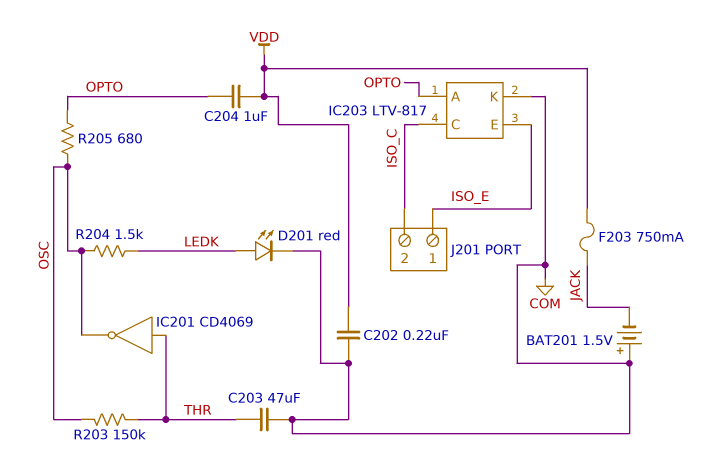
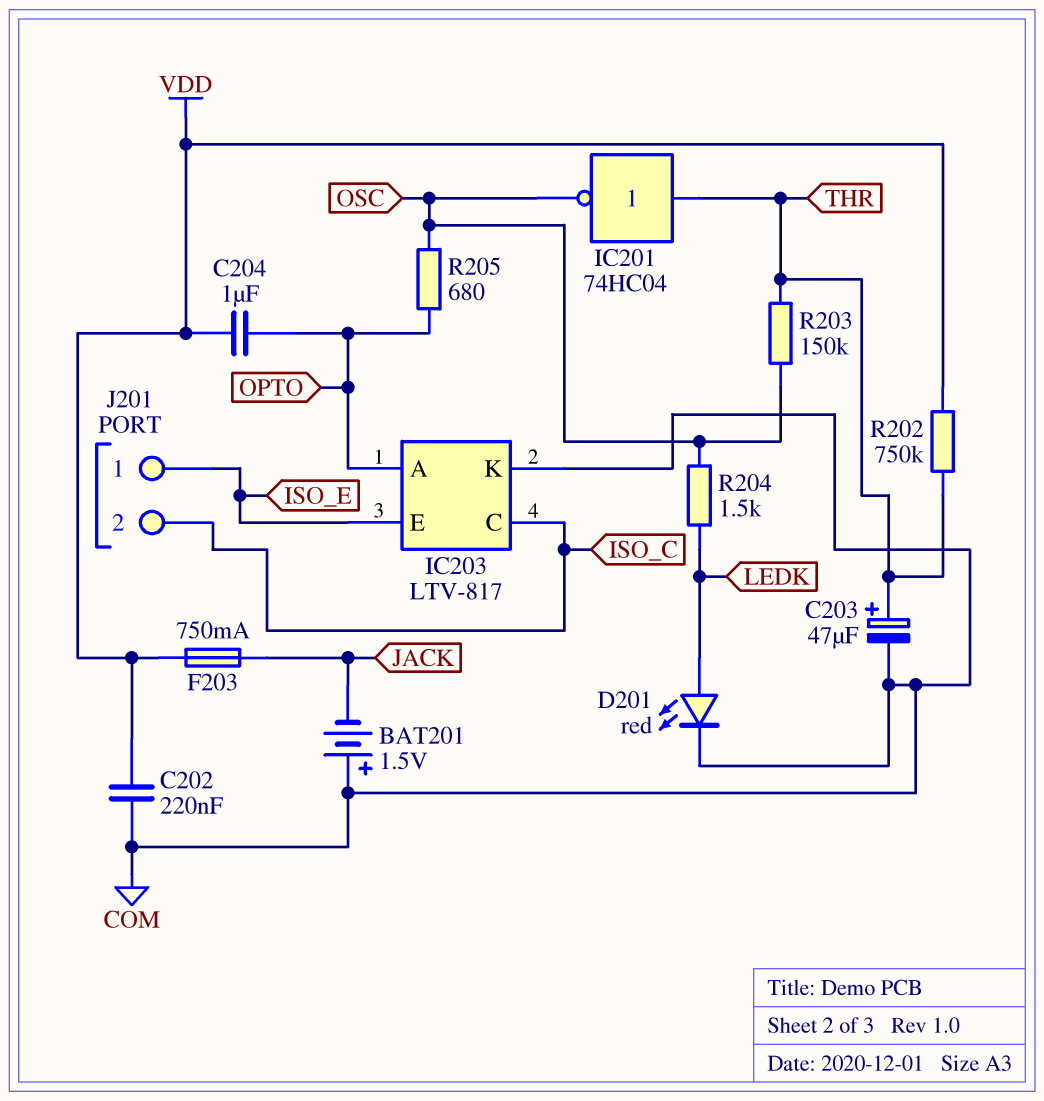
C203: 47uF (COM, THR) -> 47uF (plus THR, minus COM)
IC201: NOT CD4069 (in THR, out OSC) -> NOT 74HC04 (in THR, out OSC)
R202: none -> 750k (THR, VDD)

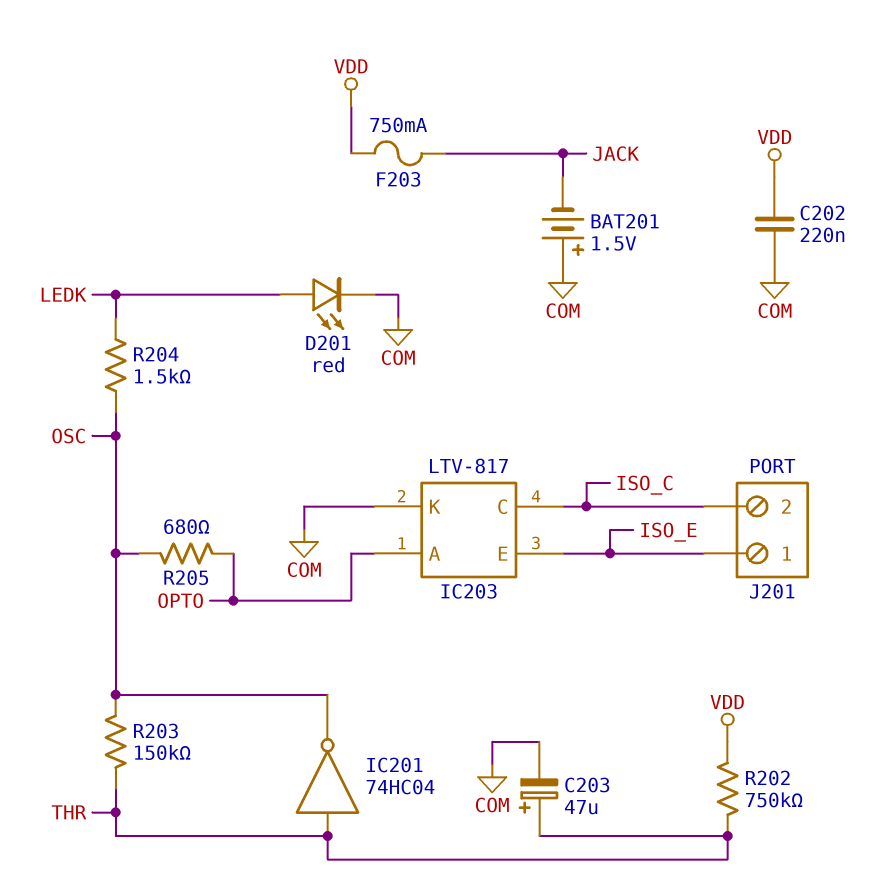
C204: 1uF (OPTO, VDD) -> none

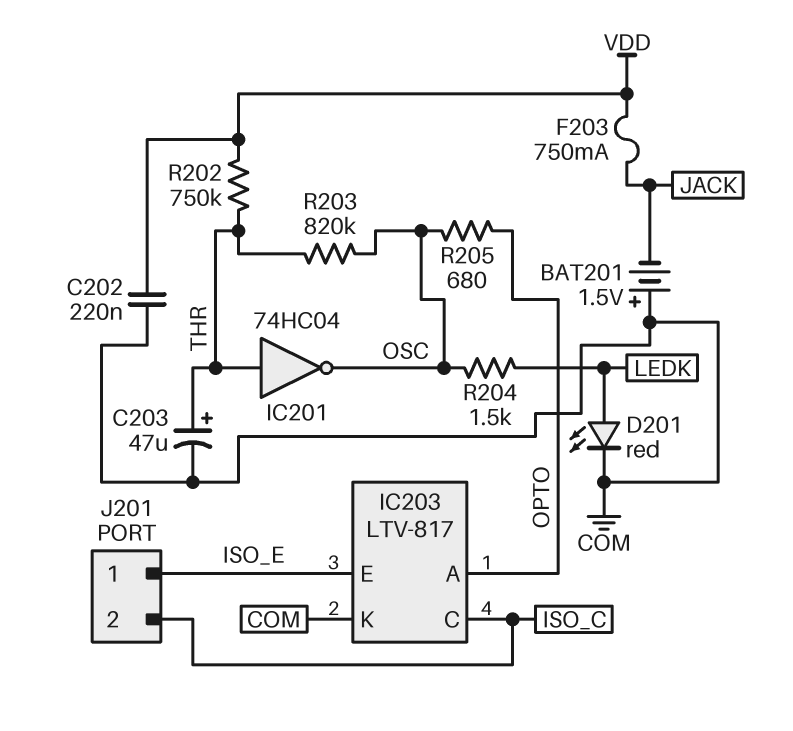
R203: 150k (OSC, THR) -> 820k (OSC, THR)

